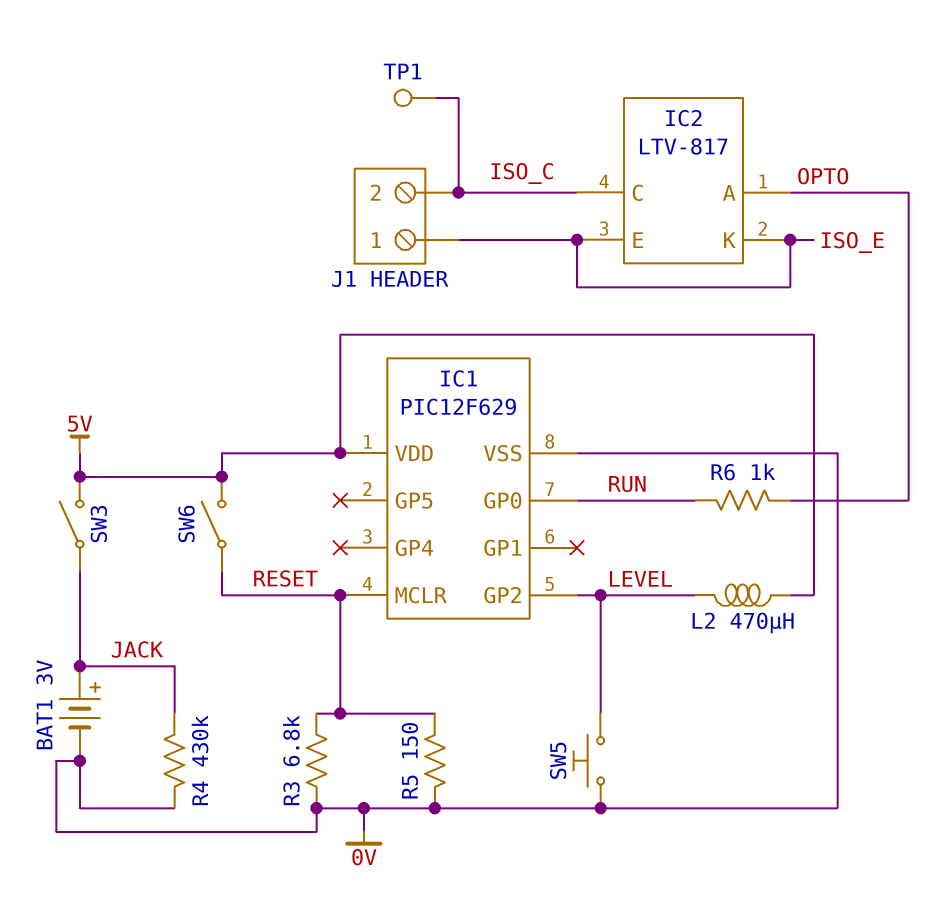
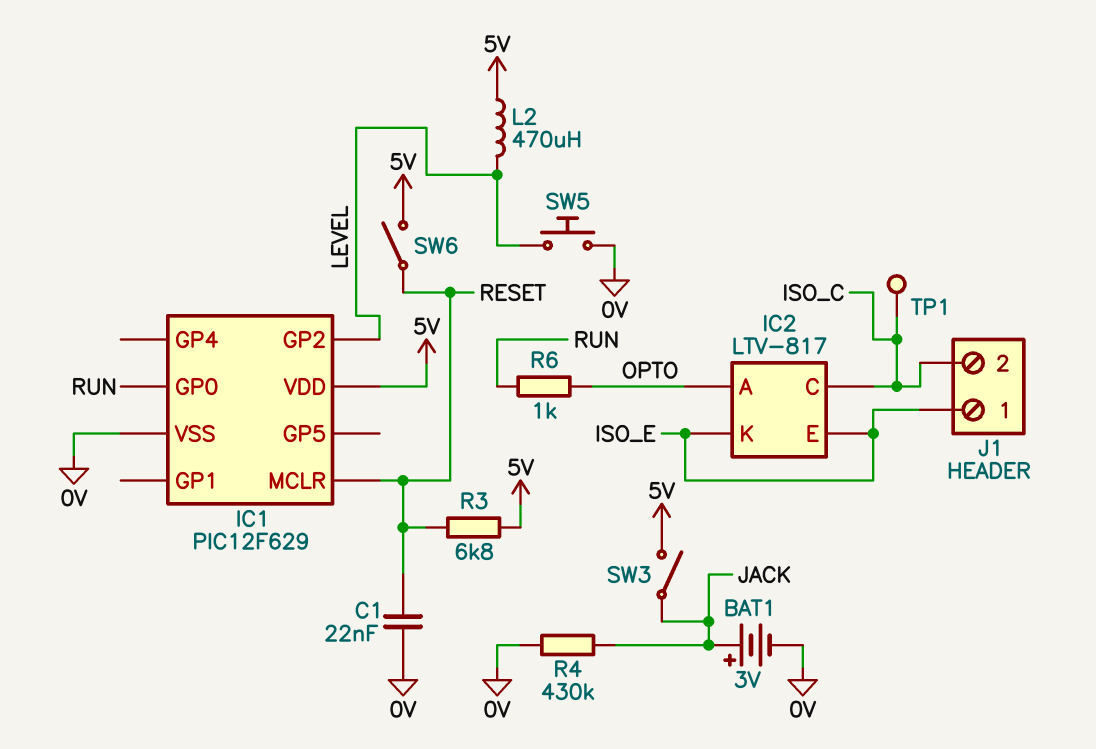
C1: none -> 22nF (0V, RESET)
R3: 6.8k (0V, RESET) -> 6.8k (5V, RESET)
R5: 150 (0V, RESET) -> none

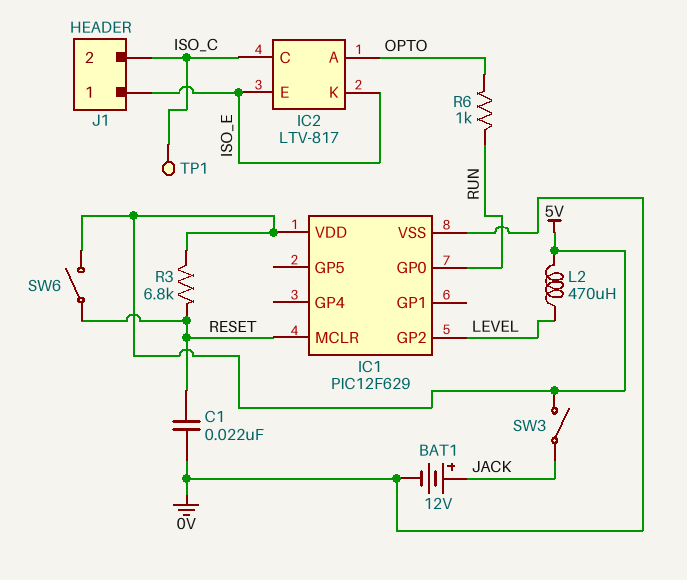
BAT1: 3V (plus JACK, minus 0V) -> 12V (plus JACK, minus 0V)
R4: 430k (0V, JACK) -> none
SW5: button (0V, LEVEL) -> none

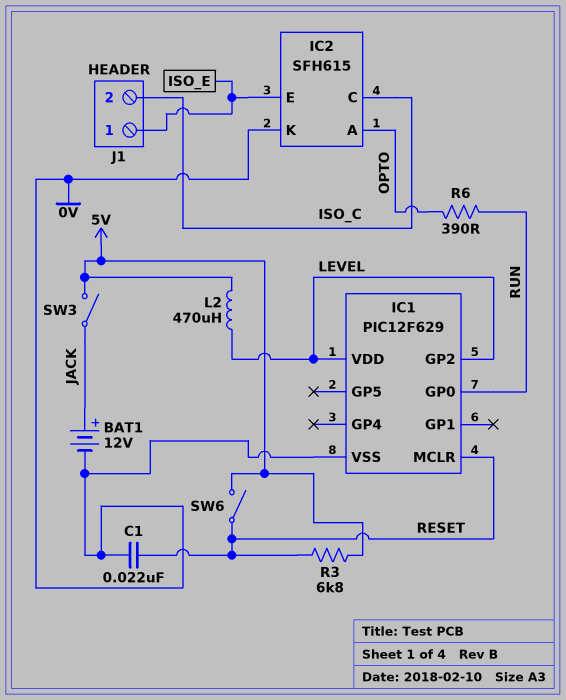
IC1 pin VDD: 5V -> LEVEL
IC2: LTV-817 -> SFH615
IC2 pin K: ISO_E -> 0V
R6: 1k (OPTO, RUN) -> 390 (OPTO, RUN)
TP1: test point (ISO_C) -> none

